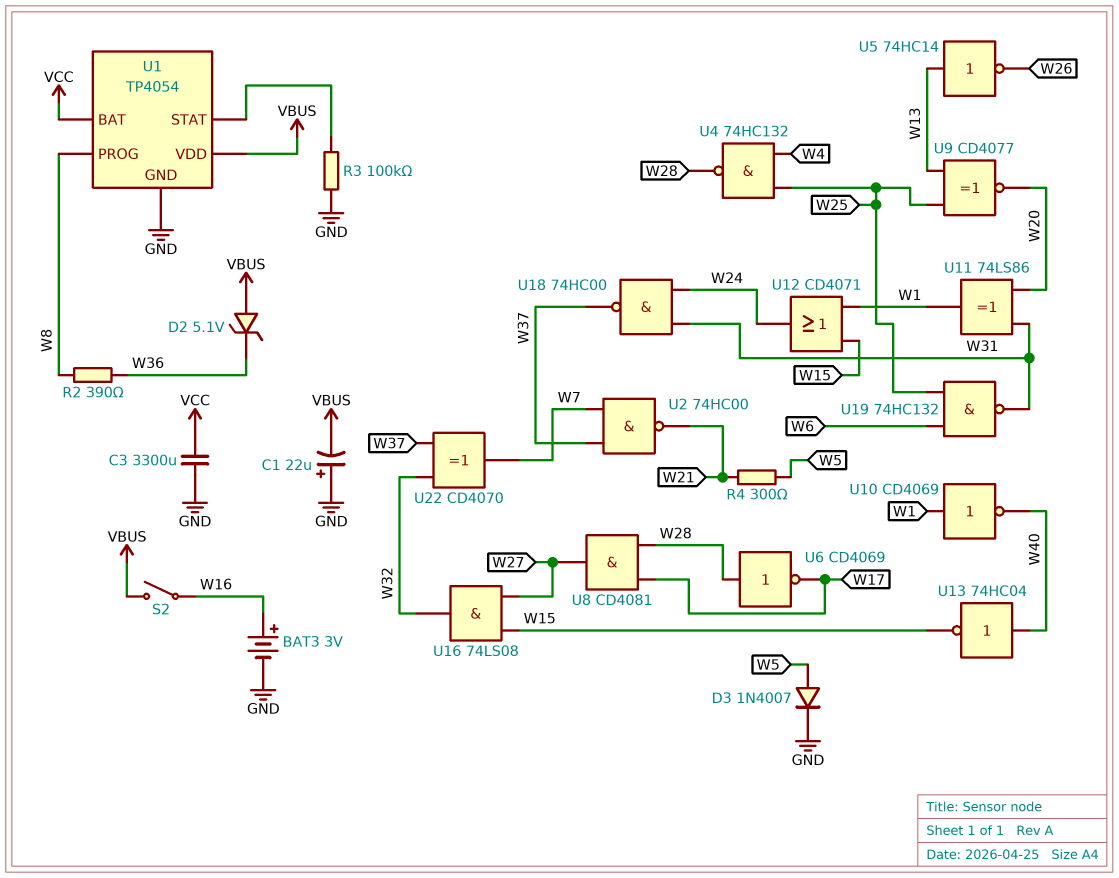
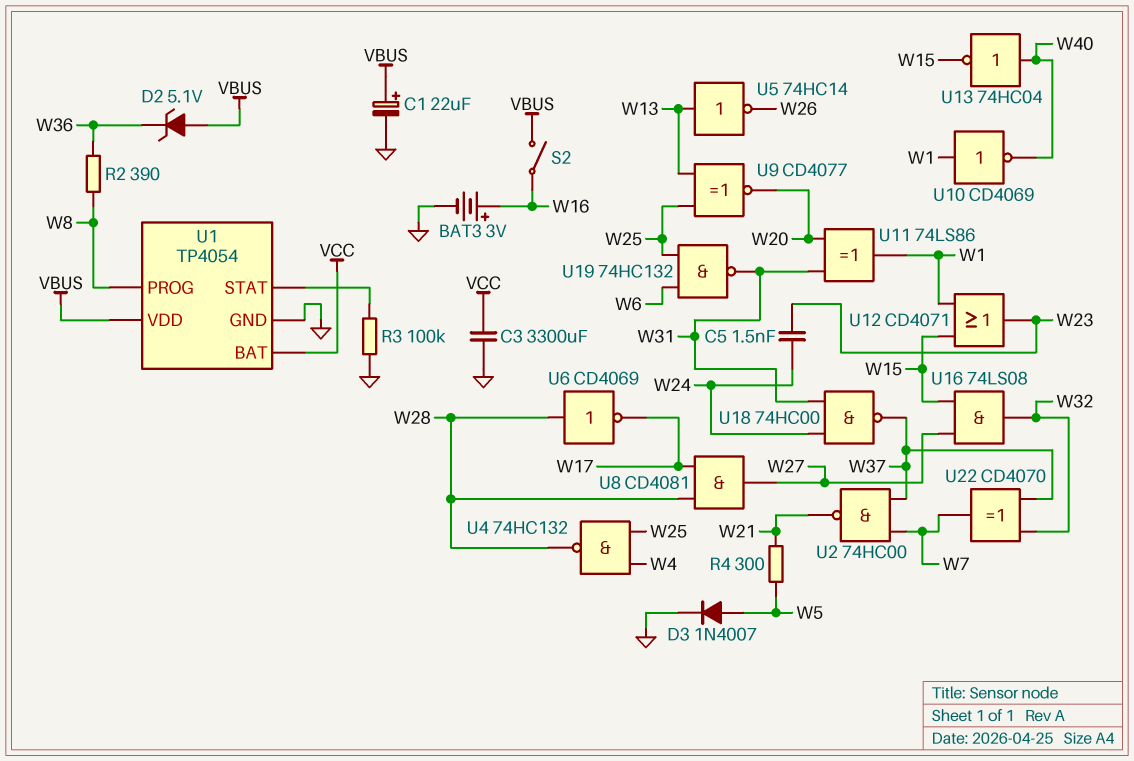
C1: 22uF (plus GND, minus VBUS) -> 22uF (plus VBUS, minus GND)
C5: none -> 1.5nF (W23, W24)
U12: OR CD4071 (in W1, in W15, out W24) -> OR CD4071 (in W1, in W15, out W23)

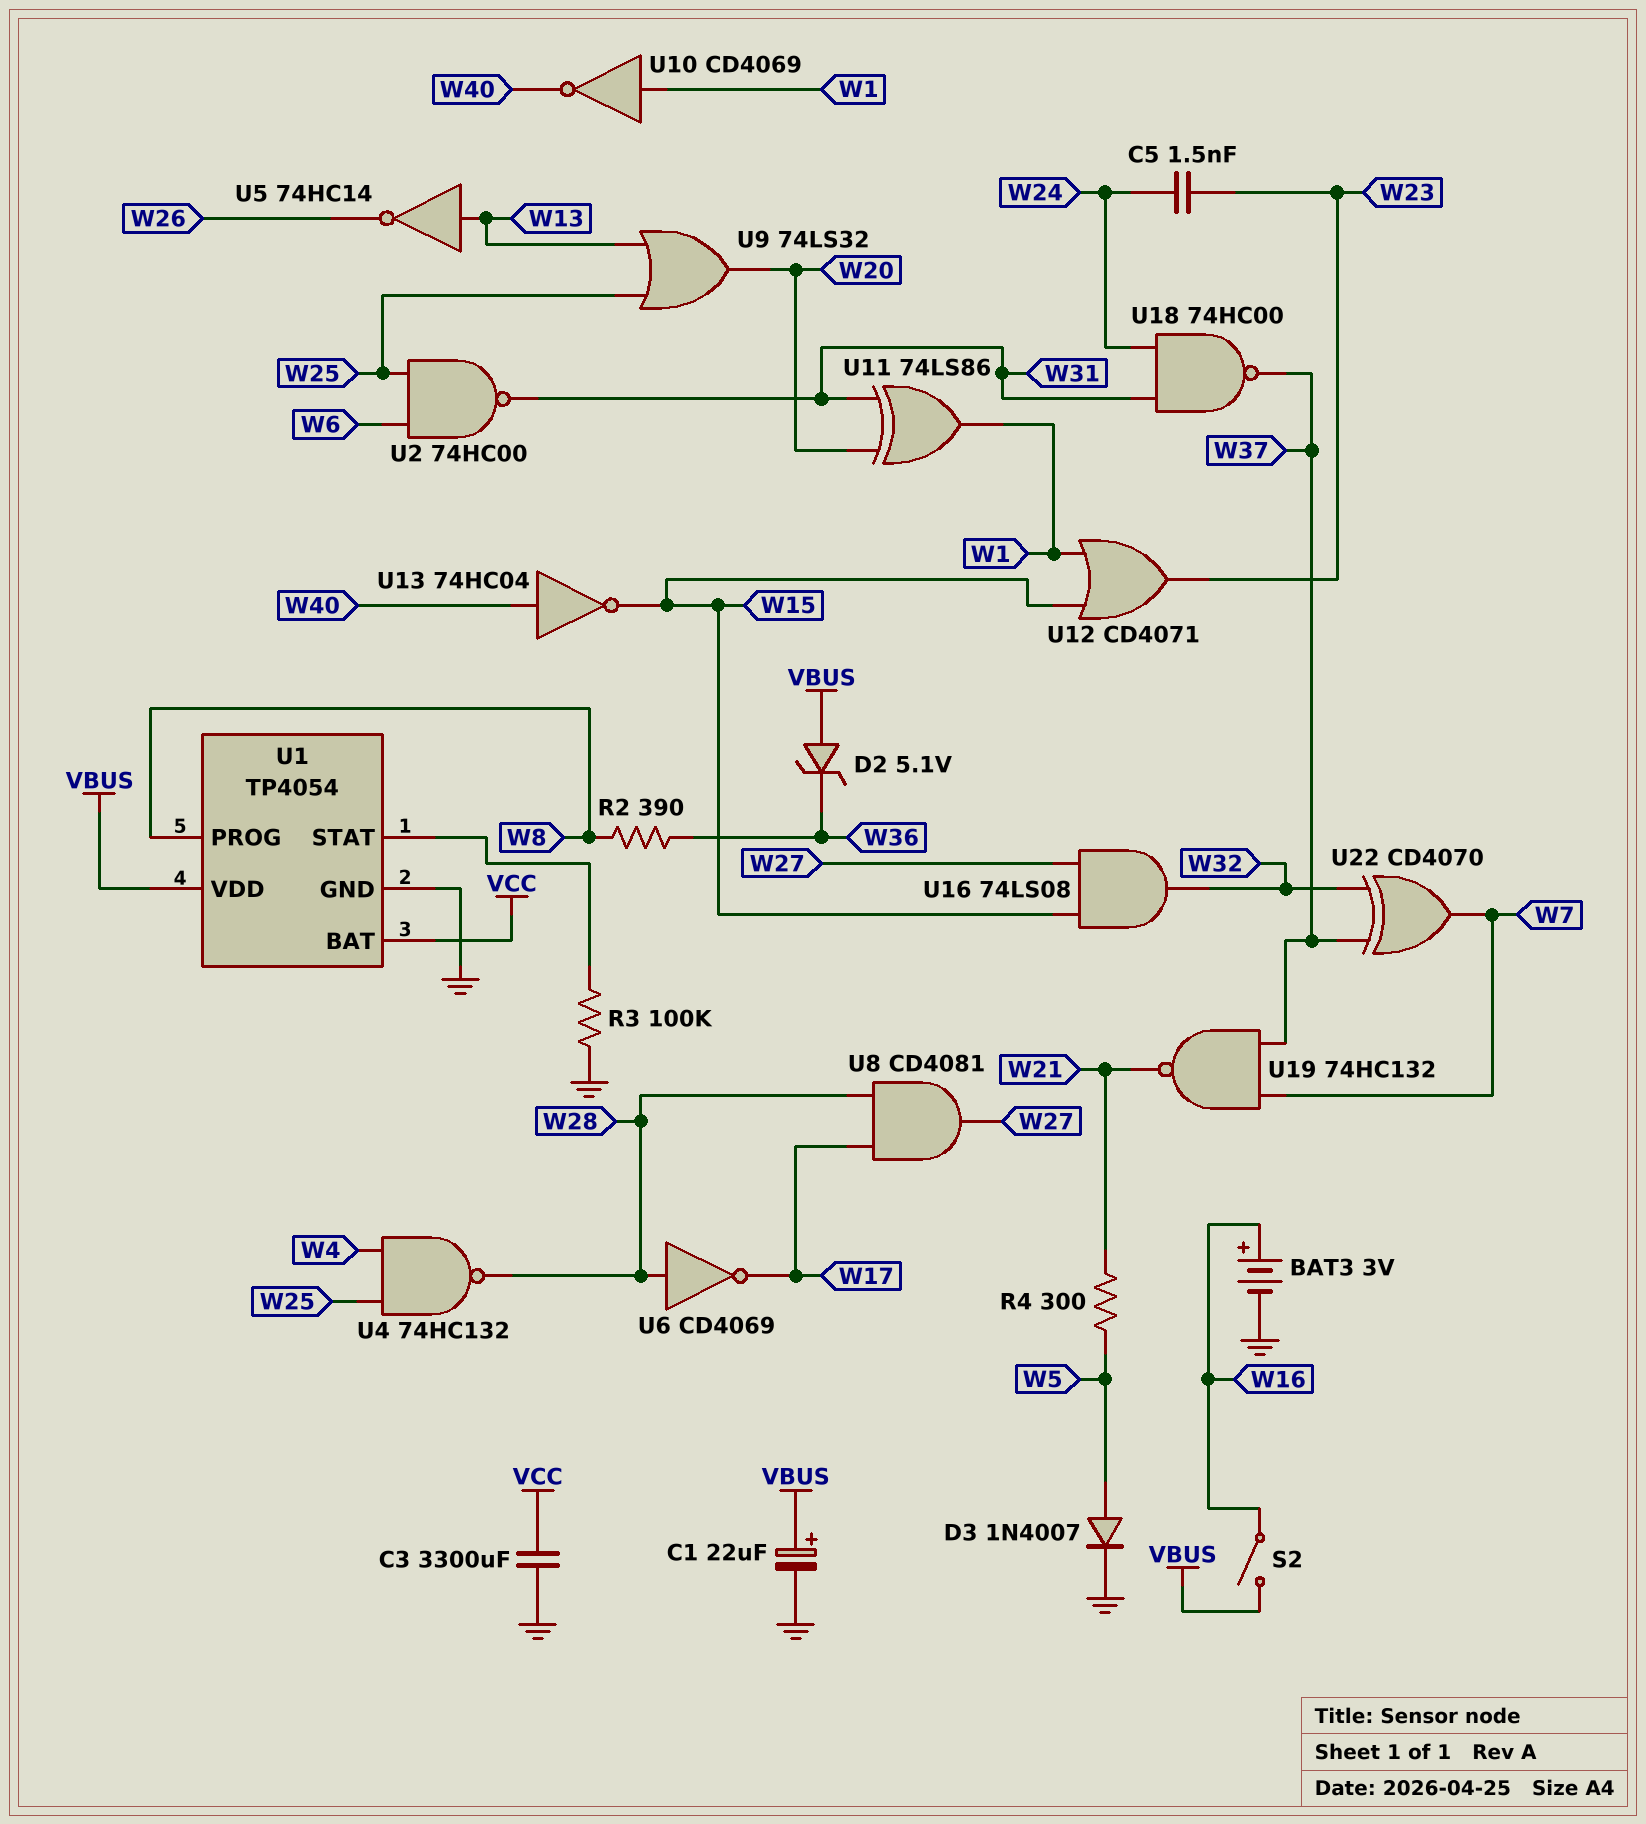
U2: NAND 74HC00 (in W7, in W37, out W21) -> NAND 74HC00 (in W6, in W25, out W31)
U9: XNOR CD4077 (in W13, in W25, out W20) -> OR 74LS32 (in W13, in W25, out W20)
U19: NAND 74HC132 (in W6, in W25, out W31) -> NAND 74HC132 (in W7, in W37, out W21)

